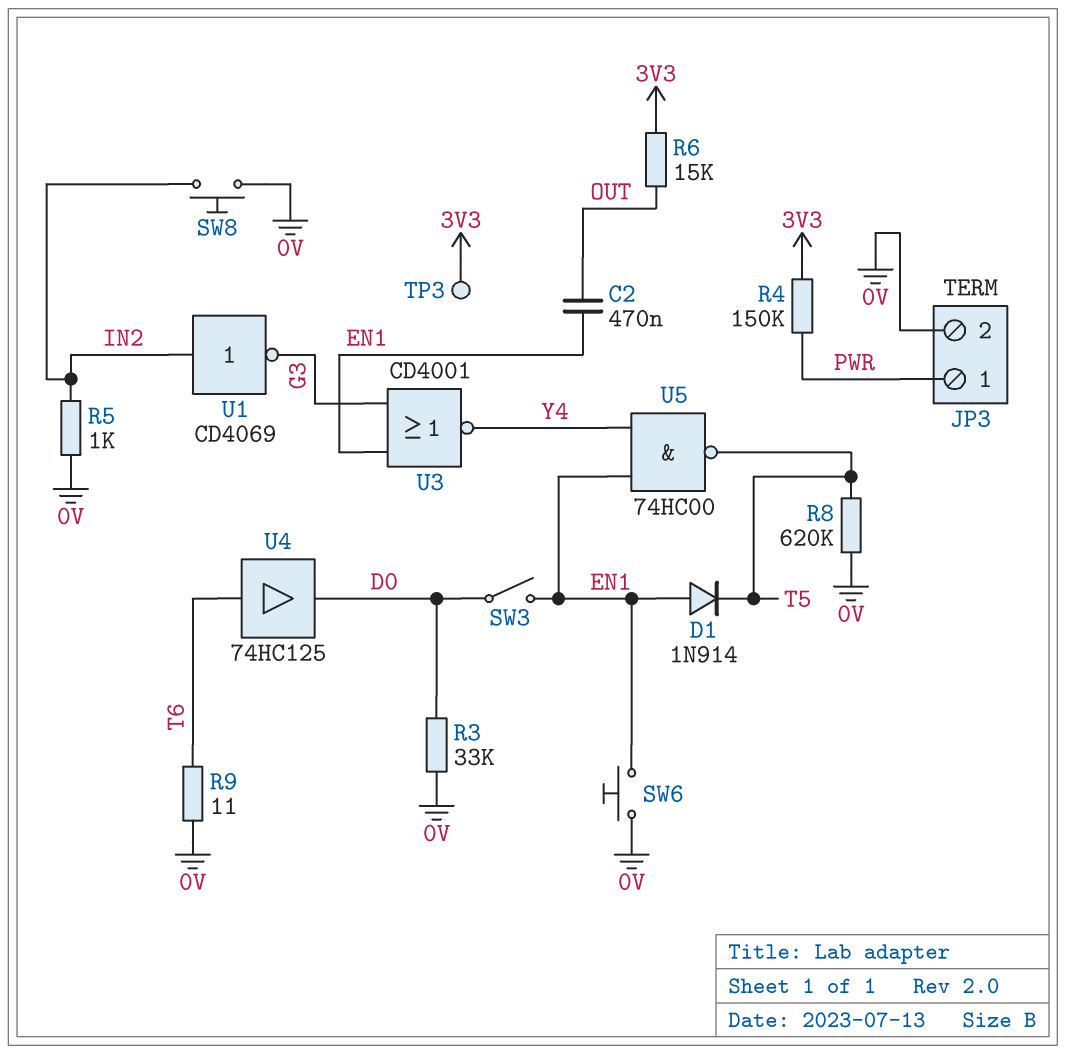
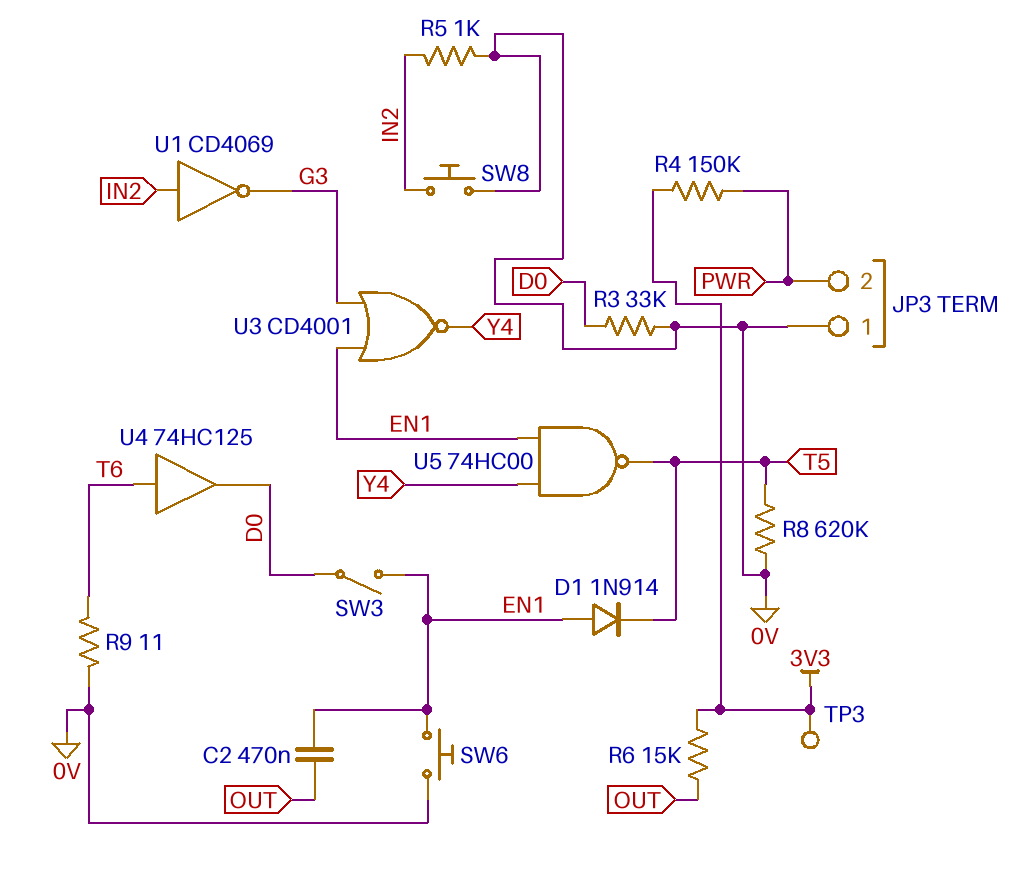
JP3 pin 1: PWR -> 0V
JP3 pin 2: 0V -> PWR

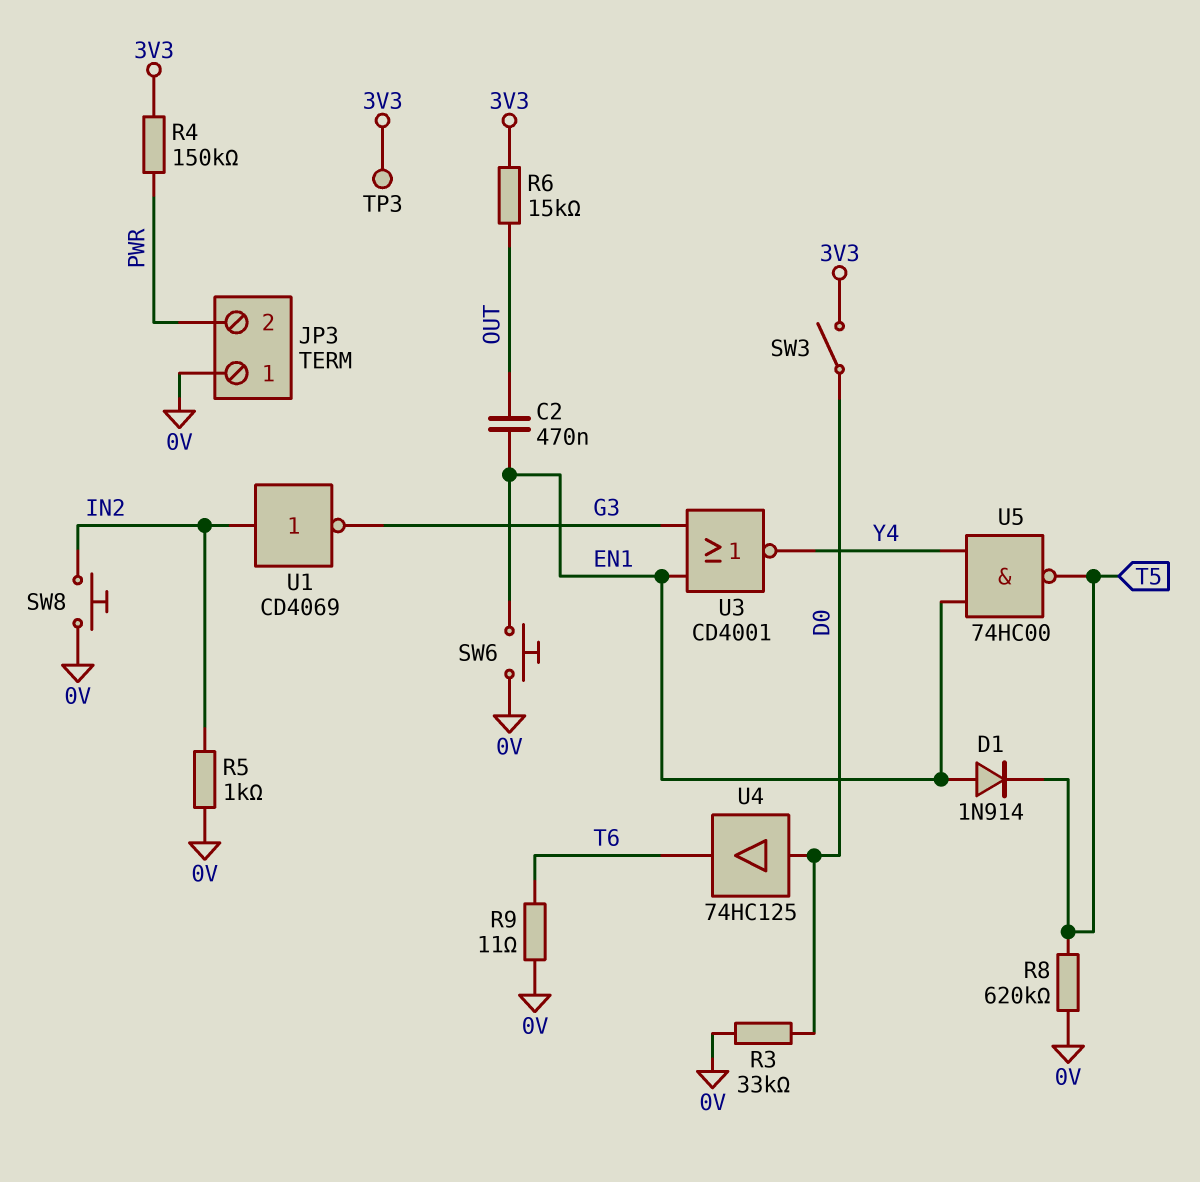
SW3: switch (D0, EN1) -> switch (3V3, D0)
U4: buffer 74HC125 (in T6, out D0) -> buffer 74HC125 (in D0, out T6)

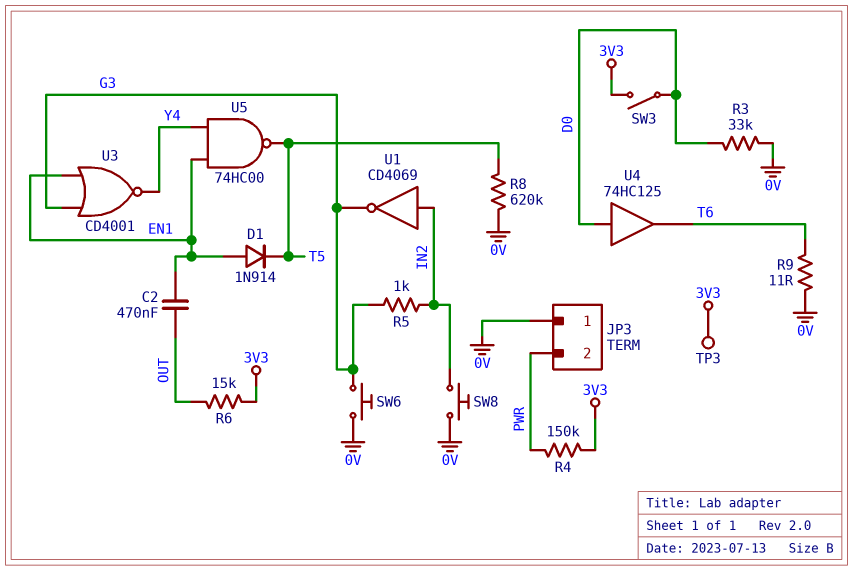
R5: 1k (0V, IN2) -> 1k (G3, IN2)
SW6: button (0V, EN1) -> button (0V, G3)

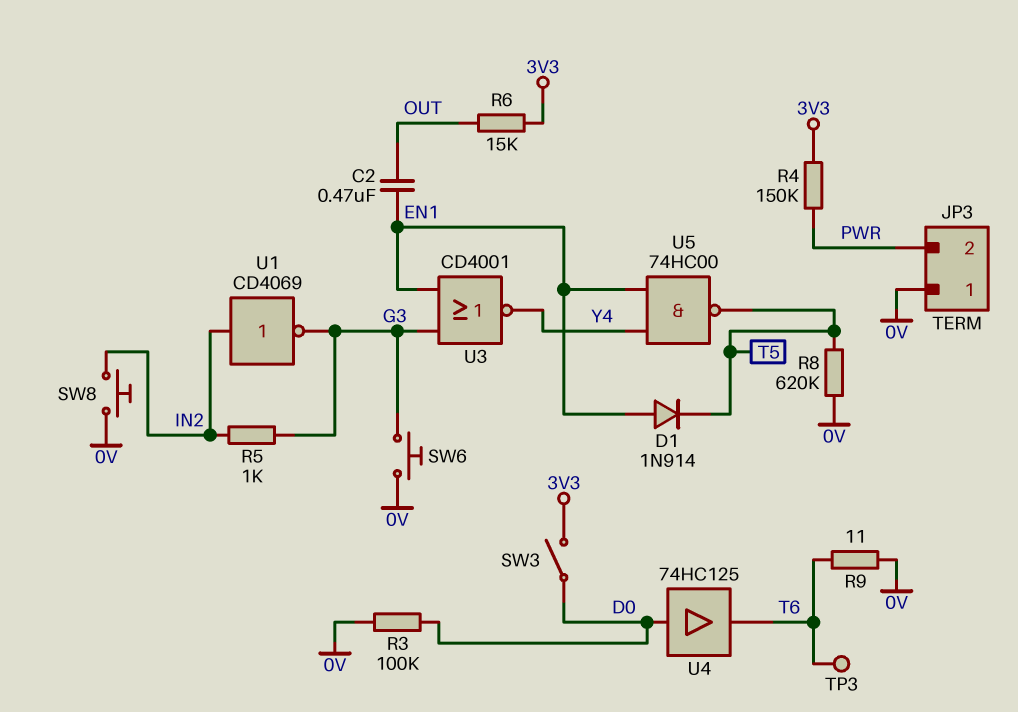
R3: 33k (0V, D0) -> 100k (0V, D0)
TP3: test point (3V3) -> test point (T6)

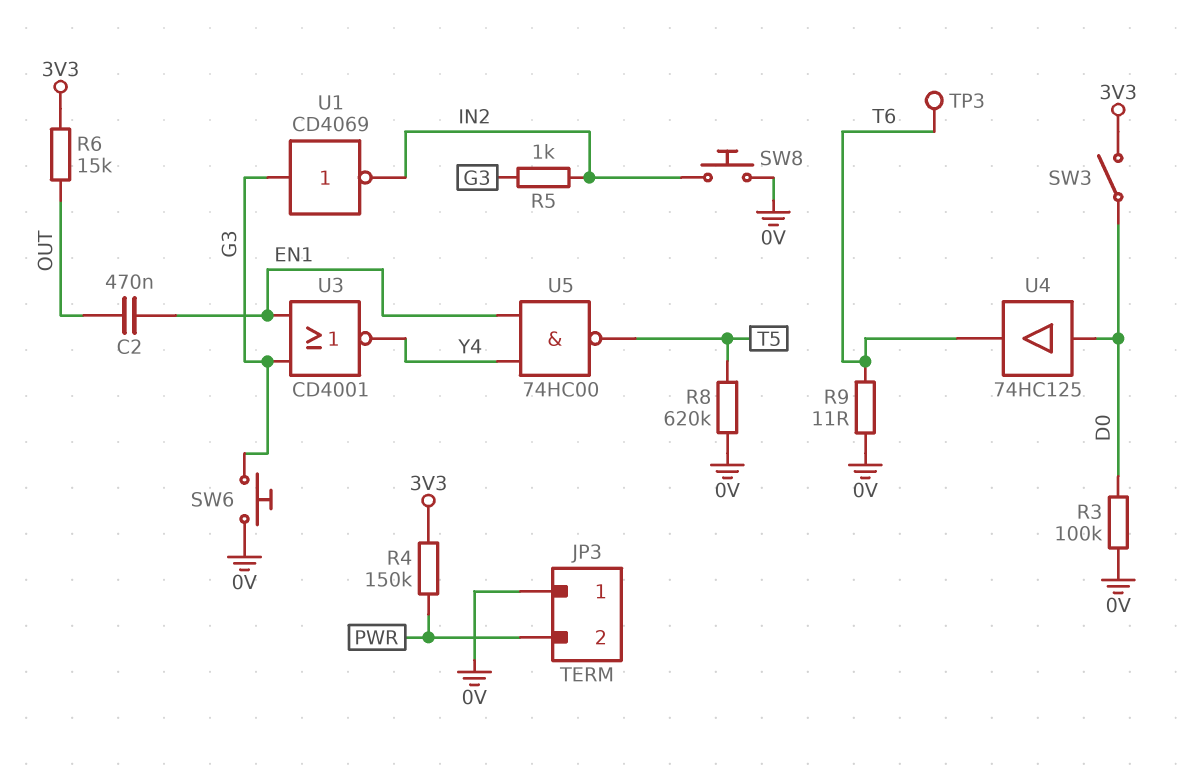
D1: diode 1N914 (A EN1, K T5) -> none
U1: NOT CD4069 (in IN2, out G3) -> NOT CD4069 (in G3, out IN2)

